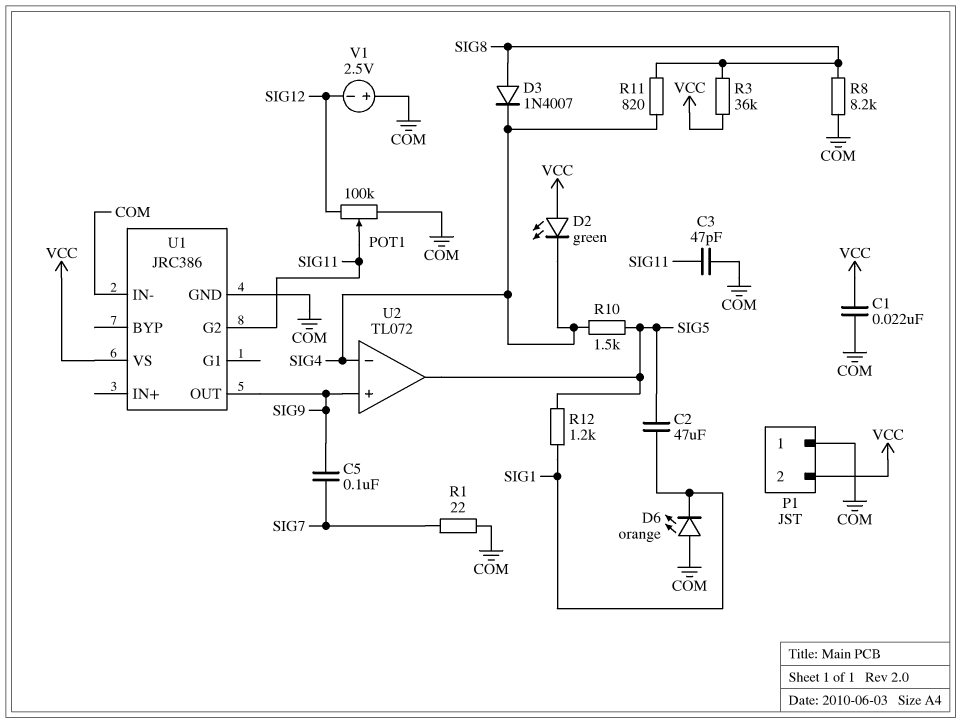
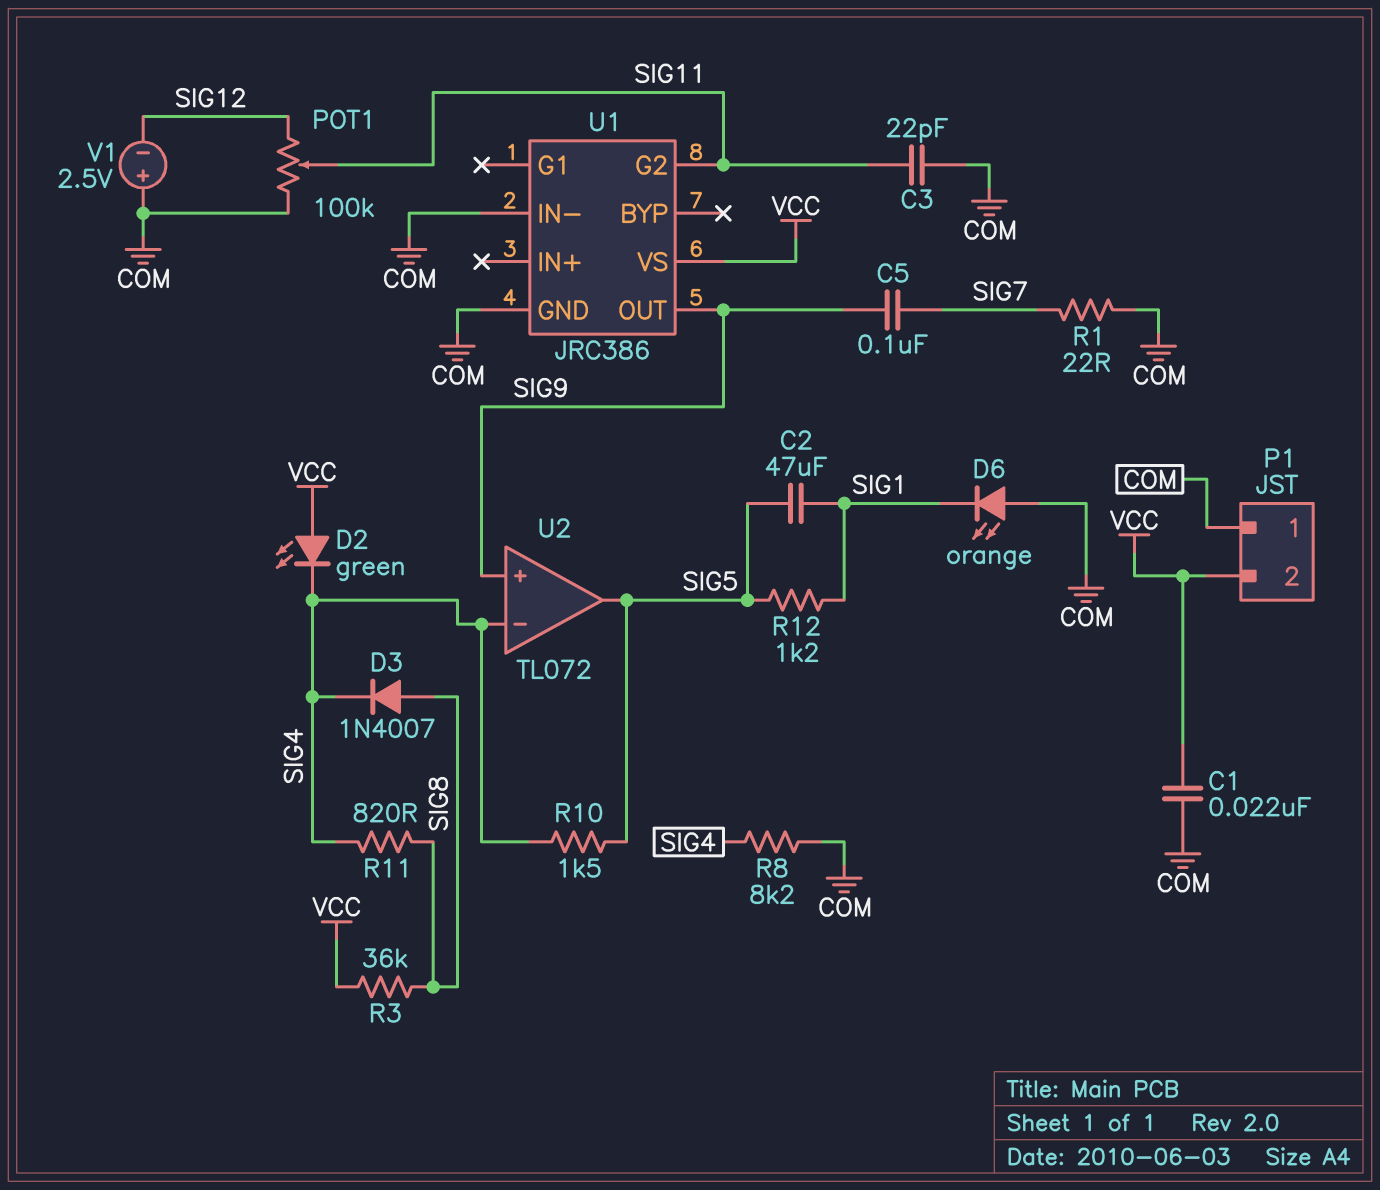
C3: 47pF (COM, SIG11) -> 22pF (COM, SIG11)
R8: 8.2k (COM, SIG8) -> 8.2k (COM, SIG4)

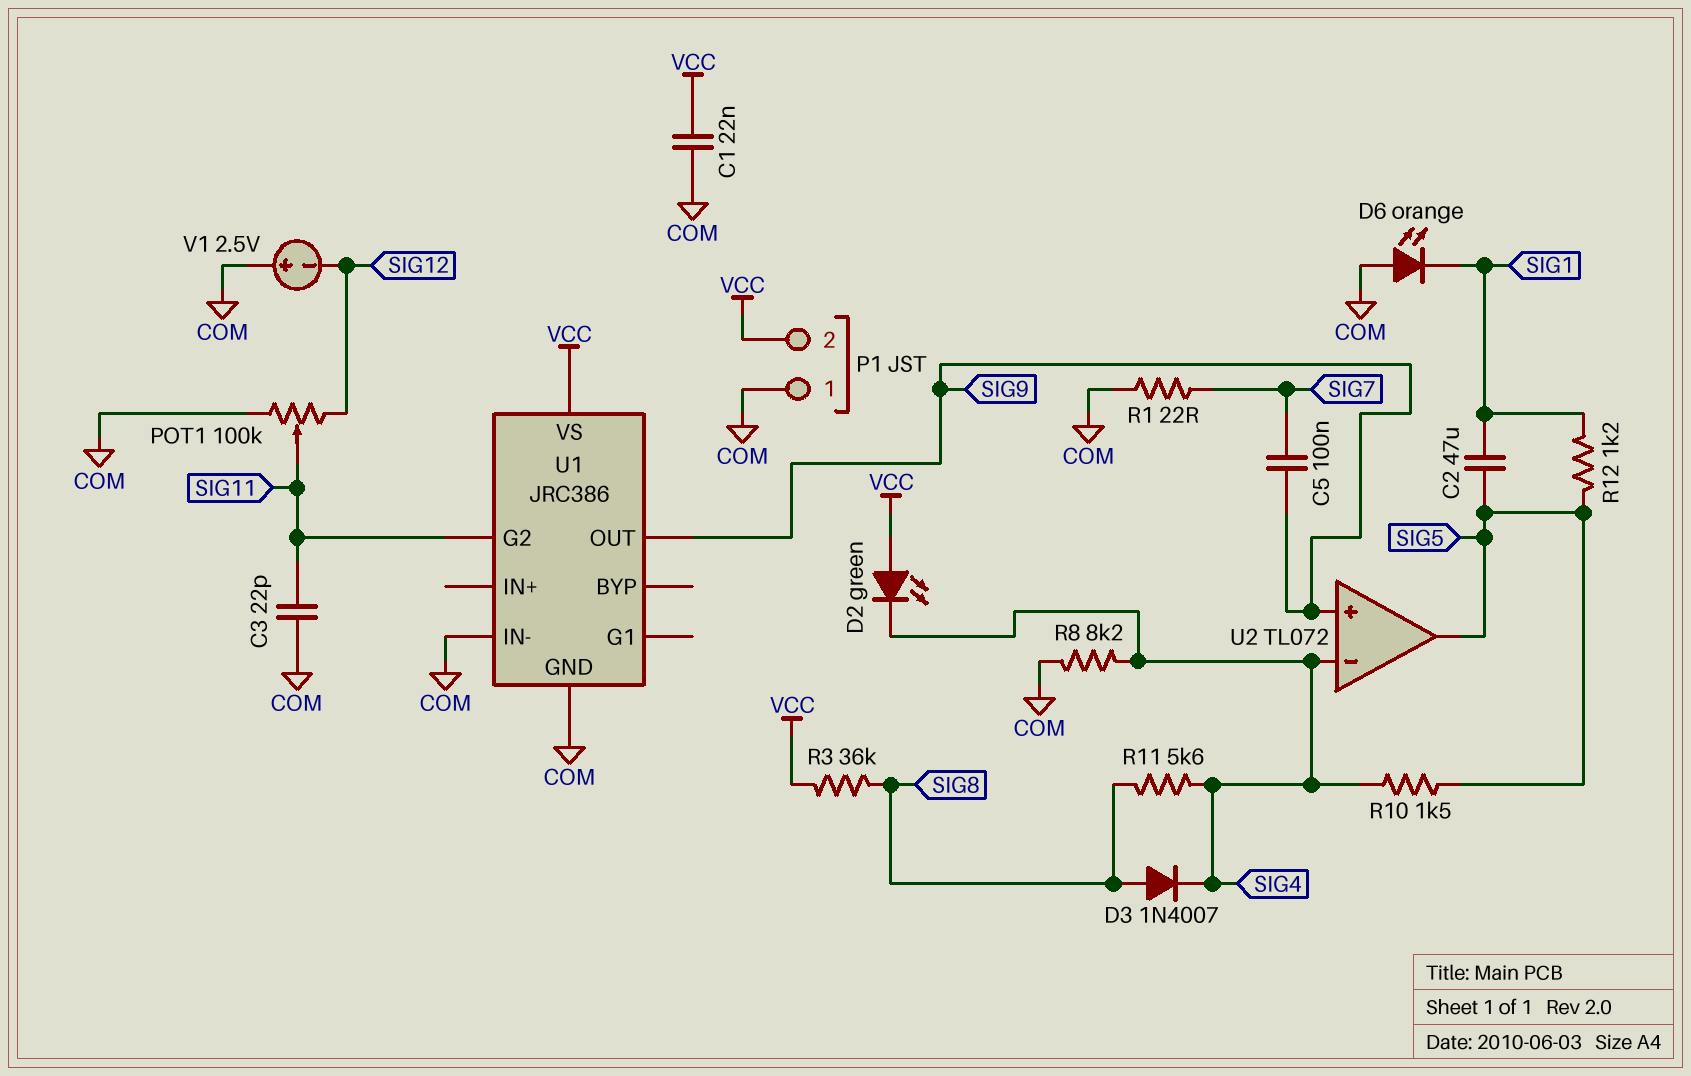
R11: 820 (SIG4, SIG8) -> 5.6k (SIG4, SIG8)

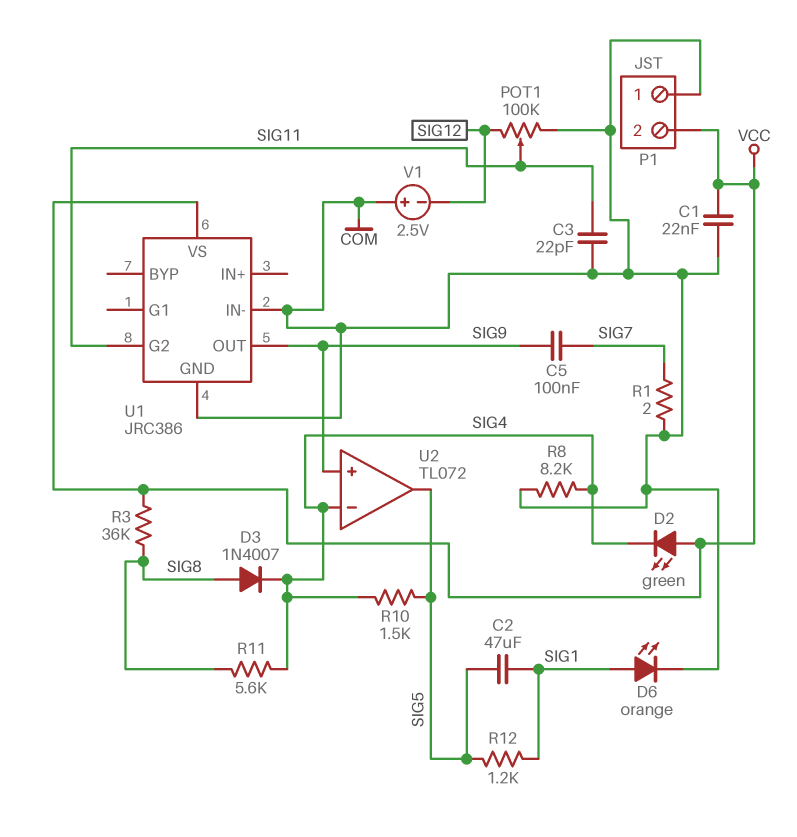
D6: LED orange (A COM, K SIG1) -> LED orange (A SIG1, K COM)
R1: 22 (COM, SIG7) -> 2 (COM, SIG7)

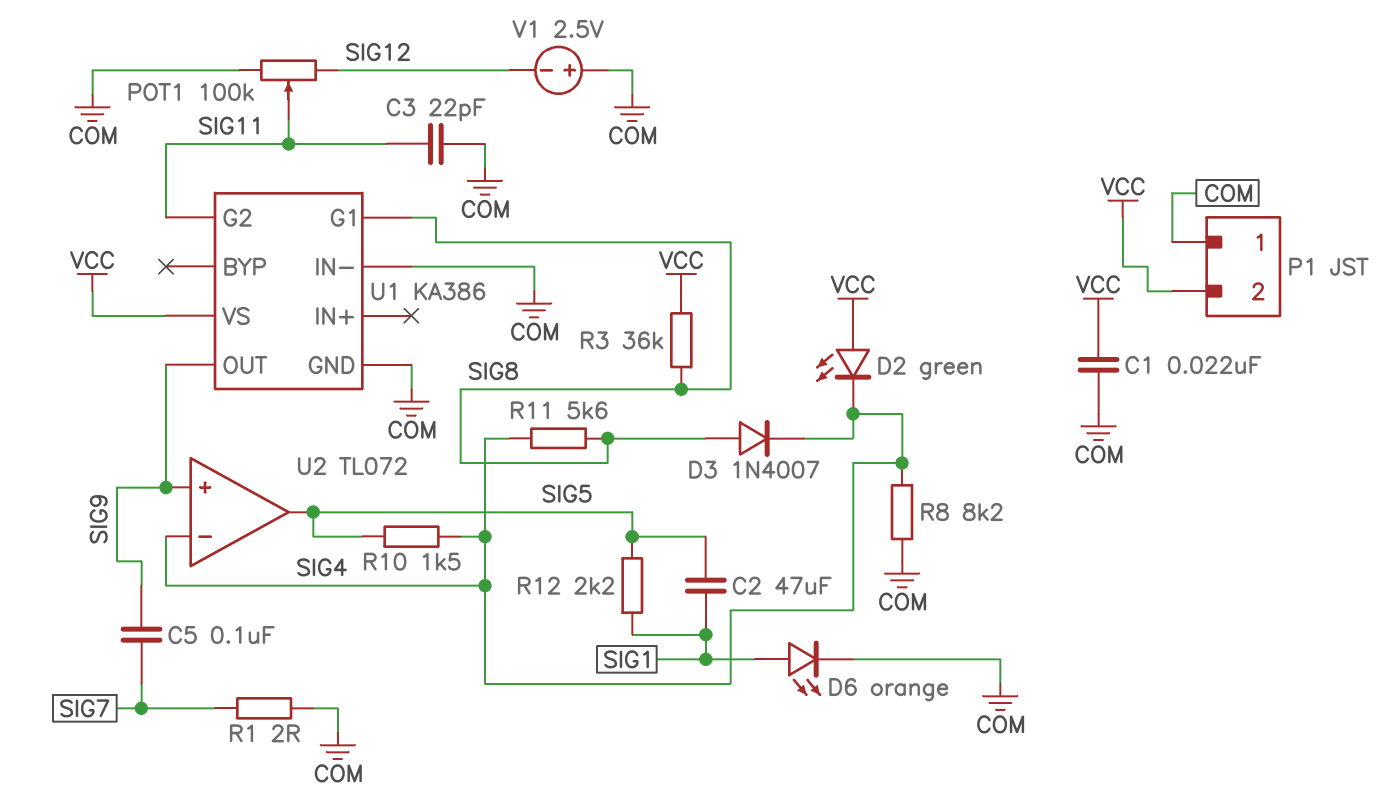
R12: 1.2k (SIG1, SIG5) -> 2.2k (SIG1, SIG5)
U1: JRC386 -> KA386
U1 pin G1: none -> SIG8

